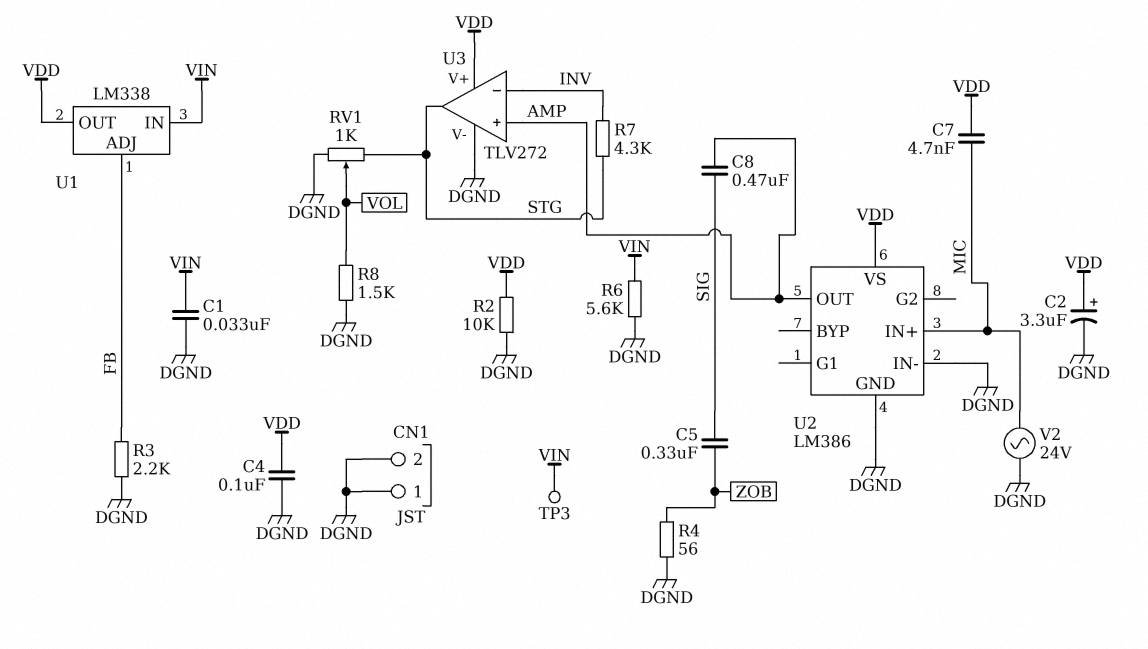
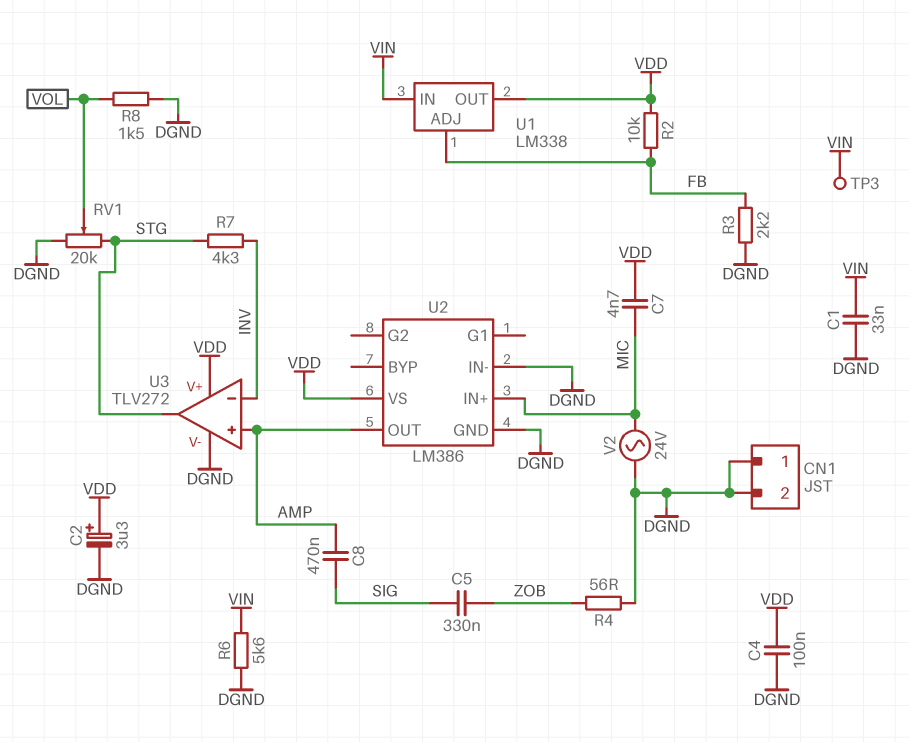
R2: 10k (DGND, VDD) -> 10k (FB, VDD)
RV1: 1k (DGND, STG, wiper VOL) -> 20k (DGND, STG, wiper VOL)

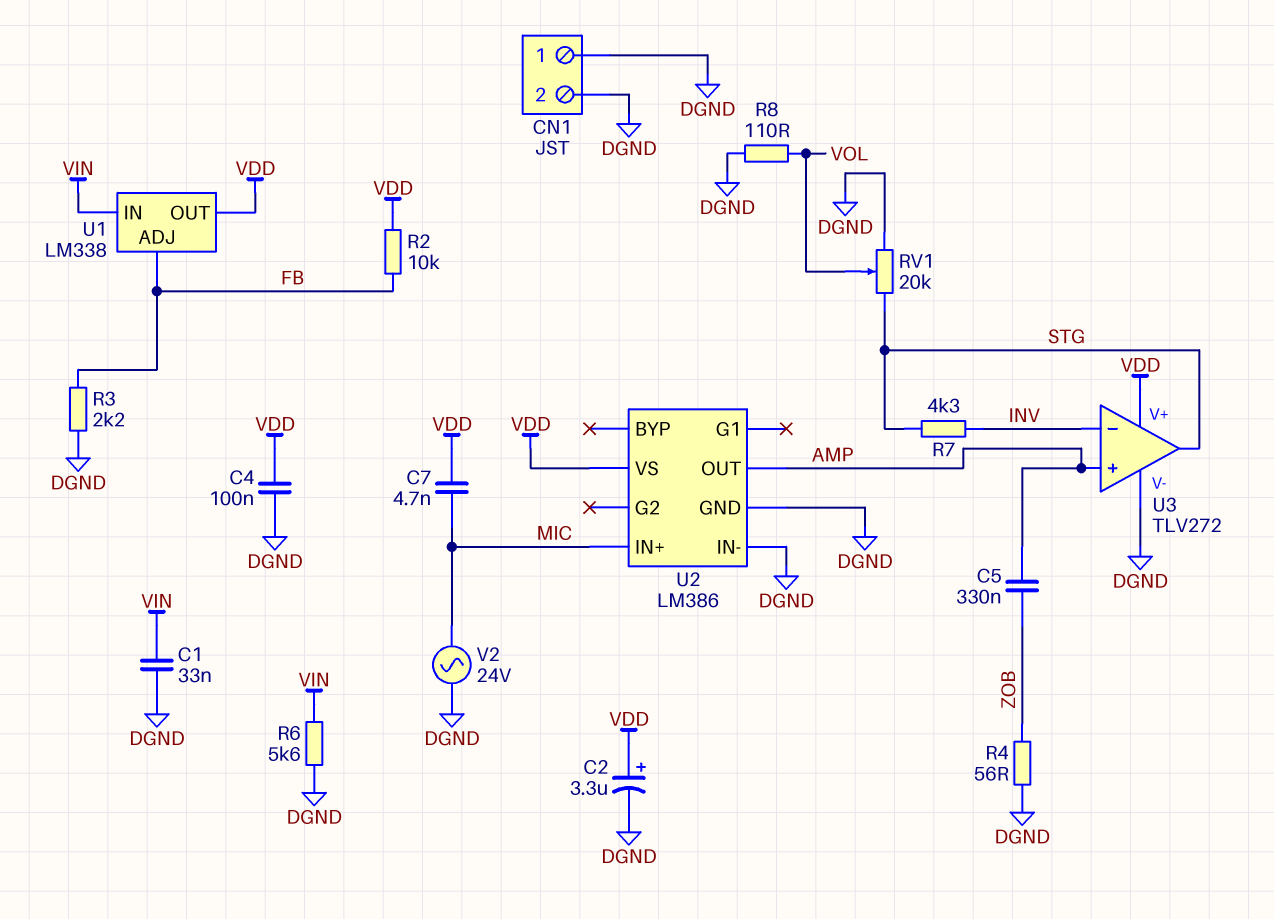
C5: 330nF (SIG, ZOB) -> 330nF (AMP, ZOB)
C8: 470nF (AMP, SIG) -> none
R8: 1.5k (DGND, VOL) -> 110 (DGND, VOL)
TP3: test point (VIN) -> none

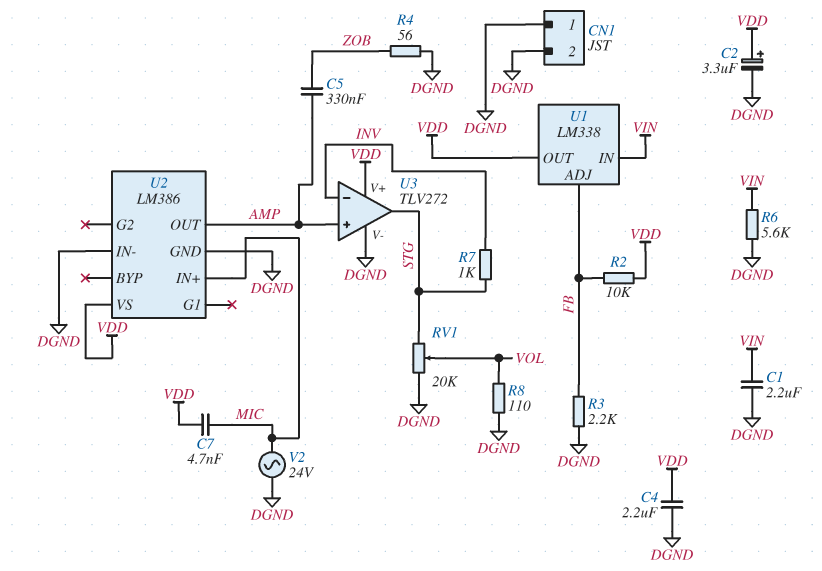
C1: 33nF (DGND, VIN) -> 2.2uF (DGND, VIN)
C4: 100nF (DGND, VDD) -> 2.2uF (DGND, VDD)
R7: 4.3k (INV, STG) -> 1k (INV, STG)

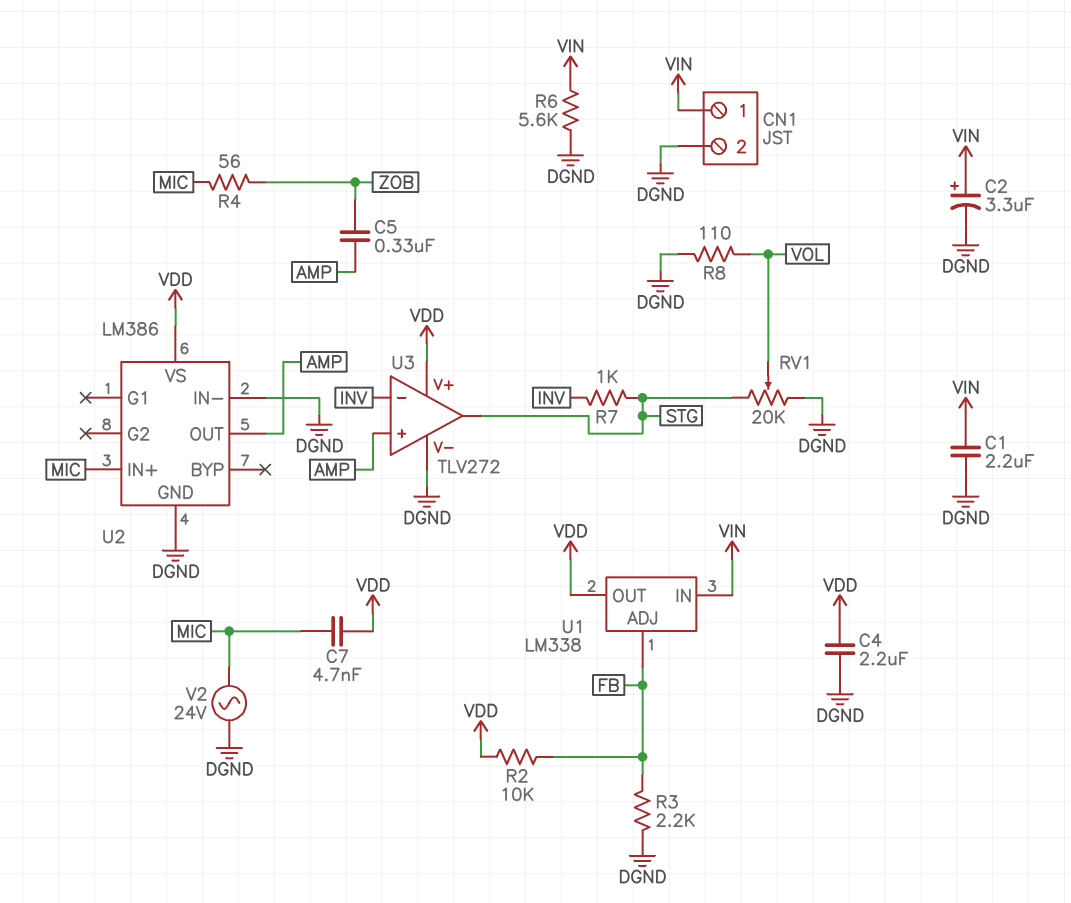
C2: 3.3uF (plus VDD, minus DGND) -> 3.3uF (plus VIN, minus DGND)
CN1 pin 1: DGND -> VIN
R4: 56 (DGND, ZOB) -> 56 (MIC, ZOB)

